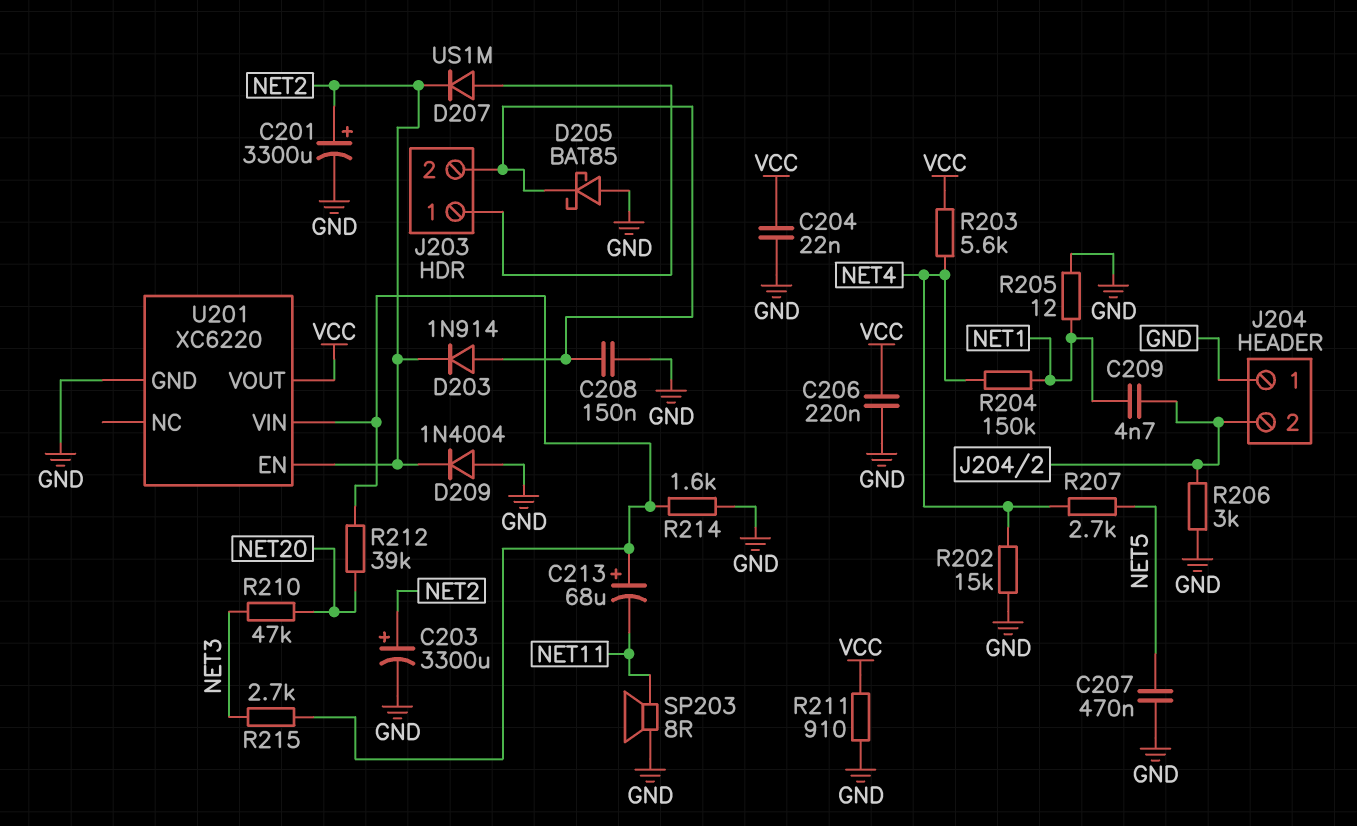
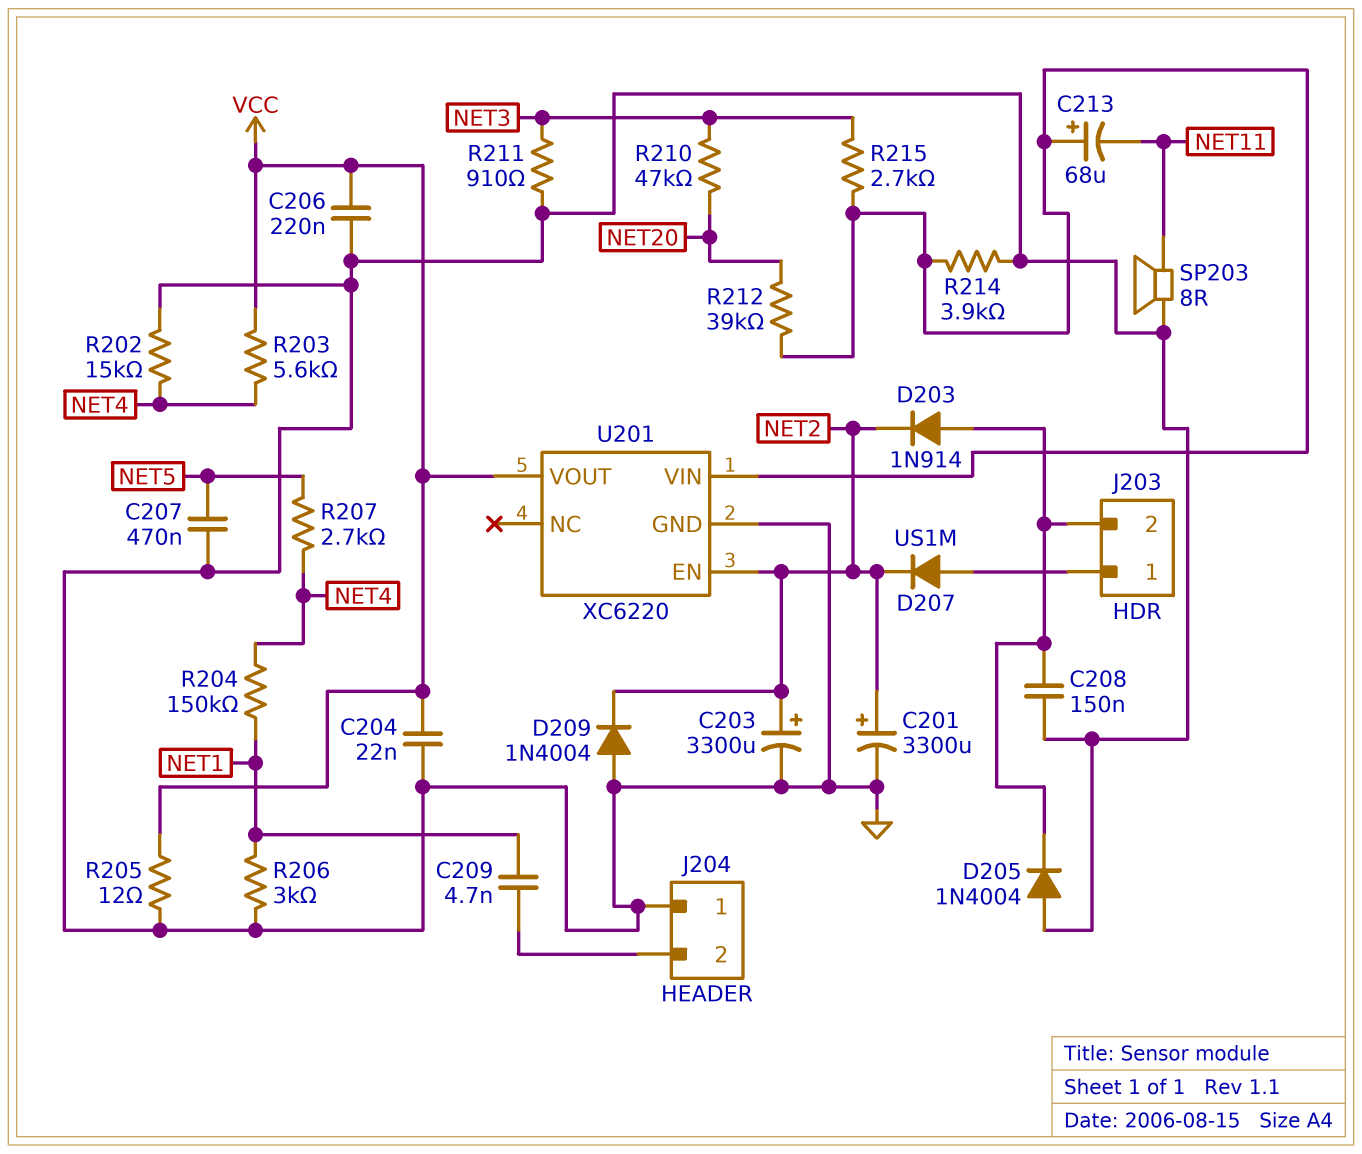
D205: schottky BAT85 (A GND, K J203/2) -> diode 1N4004 (A GND, K J203/2)
R205: 12 (GND, NET1) -> 12 (GND, VCC)
R206: 3k (GND, J204/2) -> 3k (GND, NET1)
R211: 910 (GND, VCC) -> 910 (GND, NET3)
R214: 1.6k (GND, U201/VIN) -> 3.9k (GND, U201/VIN)

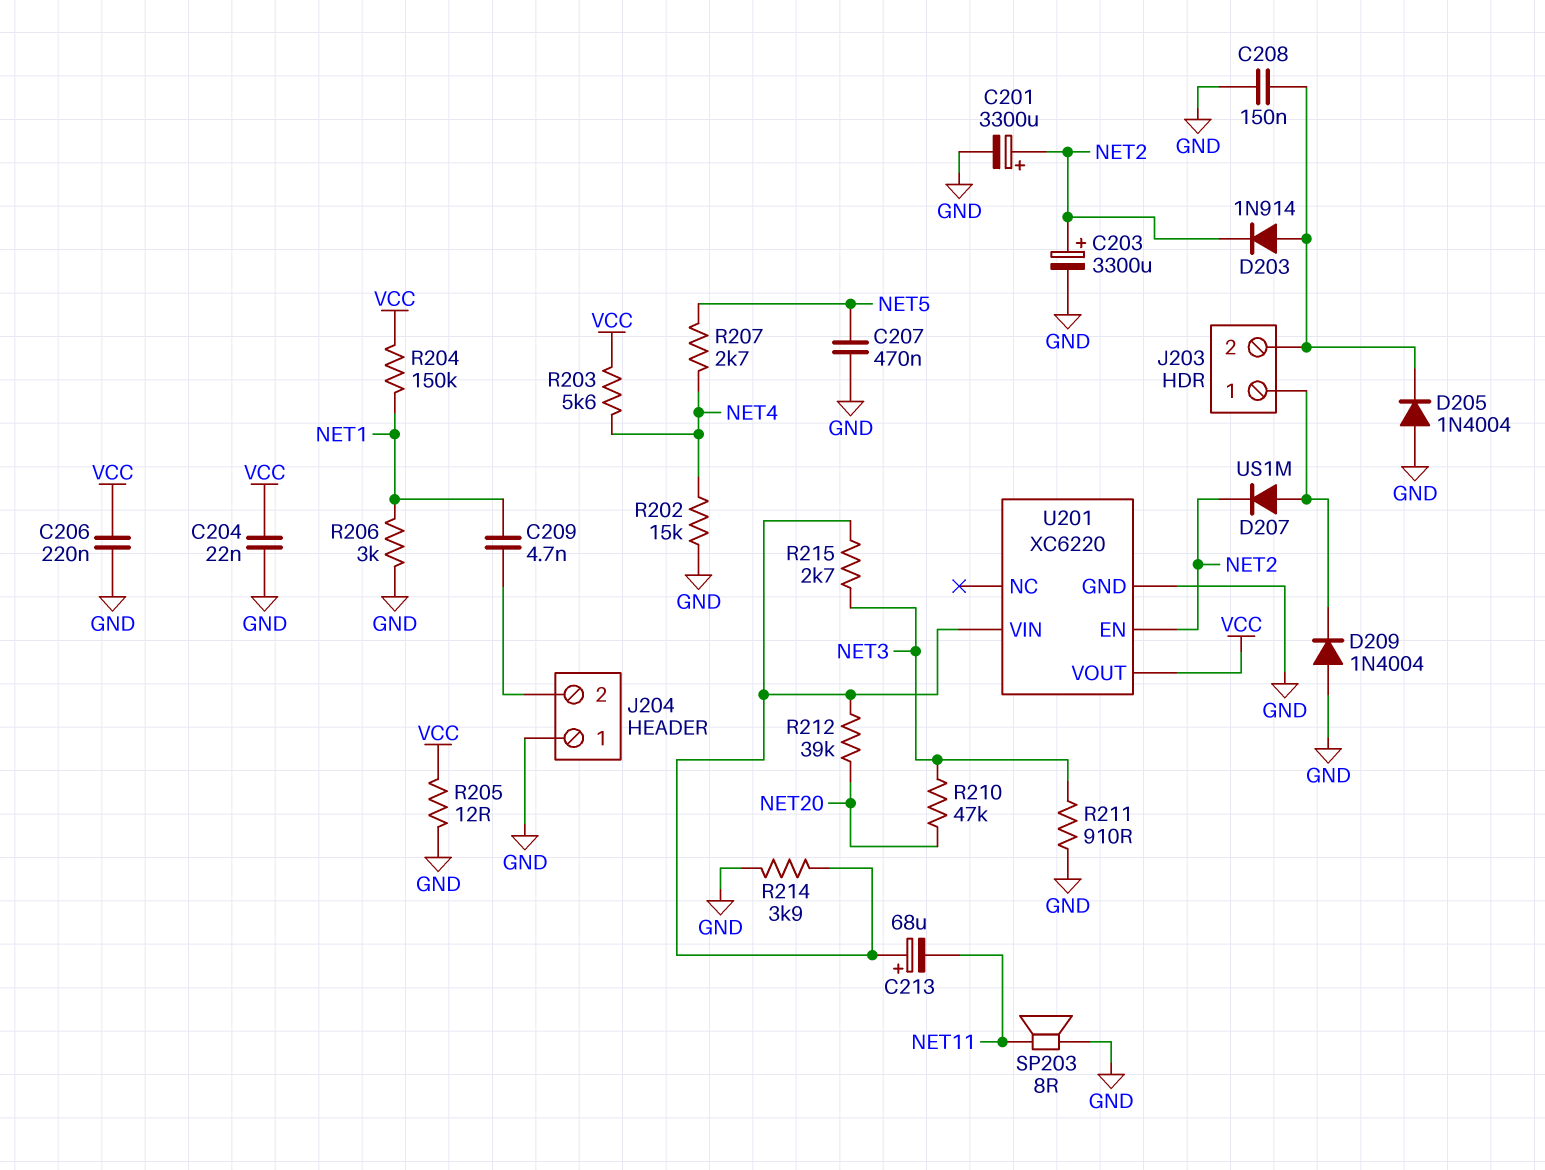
D209: diode 1N4004 (A GND, K NET2) -> diode 1N4004 (A GND, K J203/1)
R204: 150k (NET1, NET4) -> 150k (NET1, VCC)

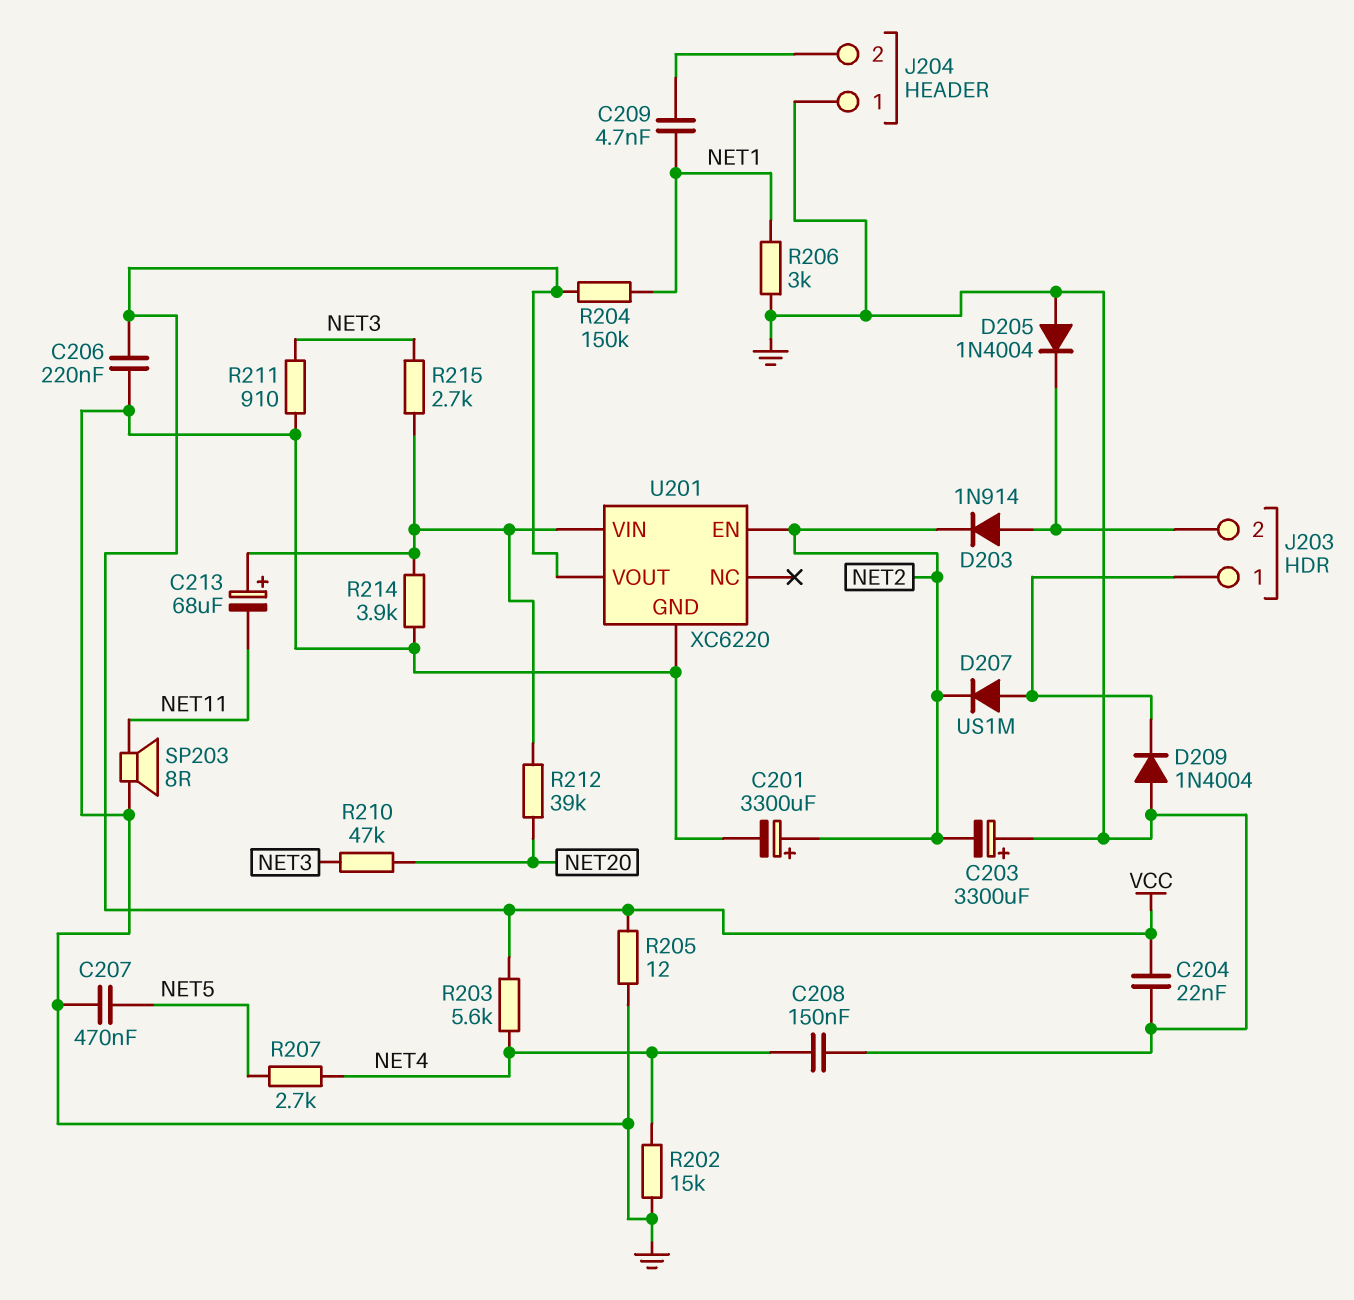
C203: 3300uF (plus NET2, minus GND) -> 3300uF (plus GND, minus NET2)
C208: 150nF (GND, J203/2) -> 150nF (GND, NET4)

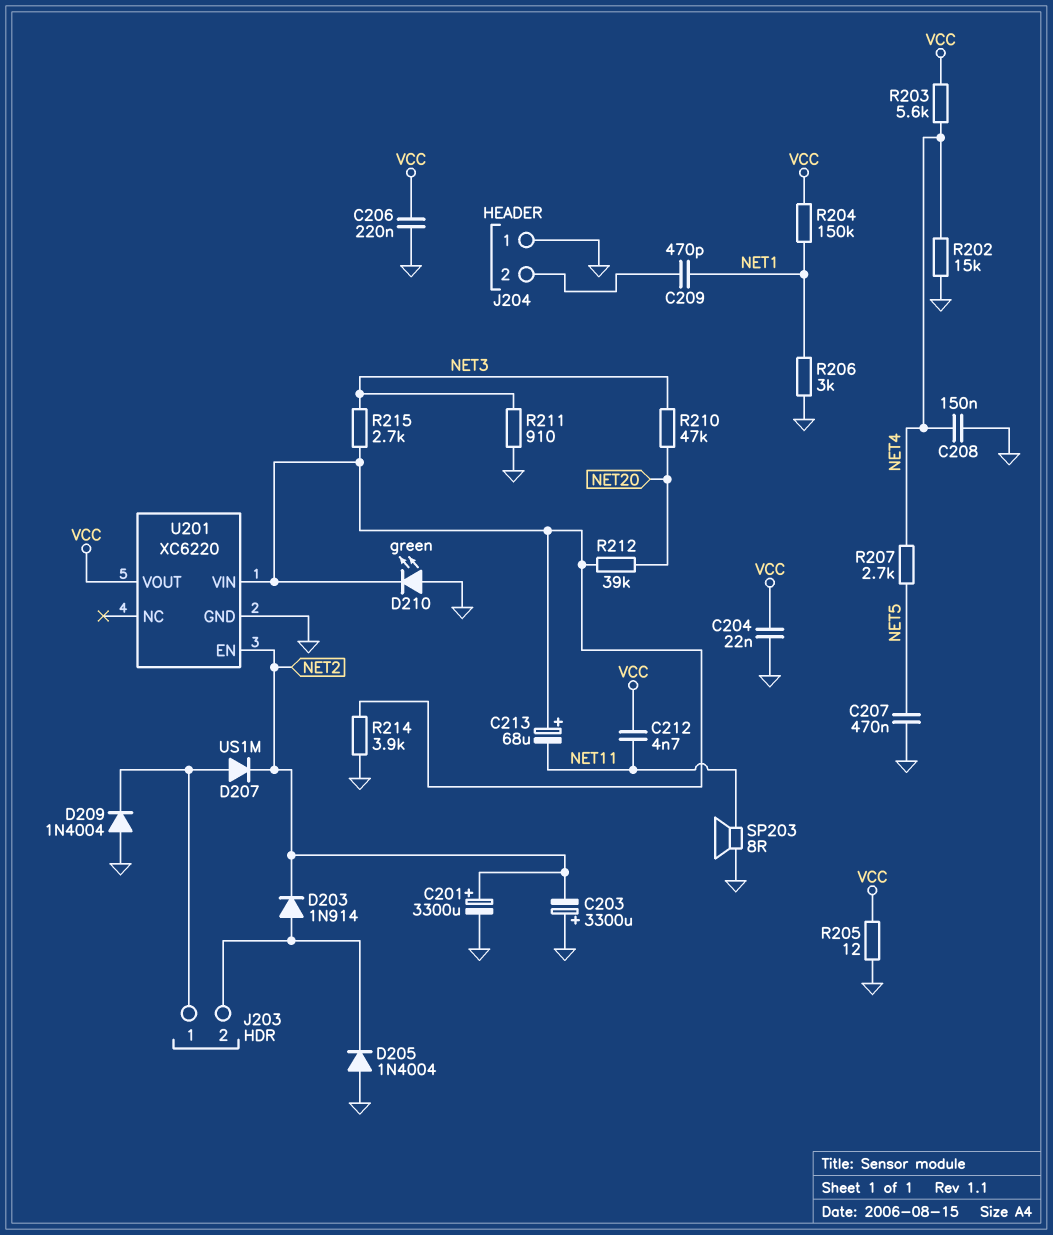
C209: 4.7nF (J204/2, NET1) -> 470pF (J204/2, NET1)
C212: none -> 4.7nF (NET11, VCC)
D210: none -> LED green (A GND, K U201/VIN)

